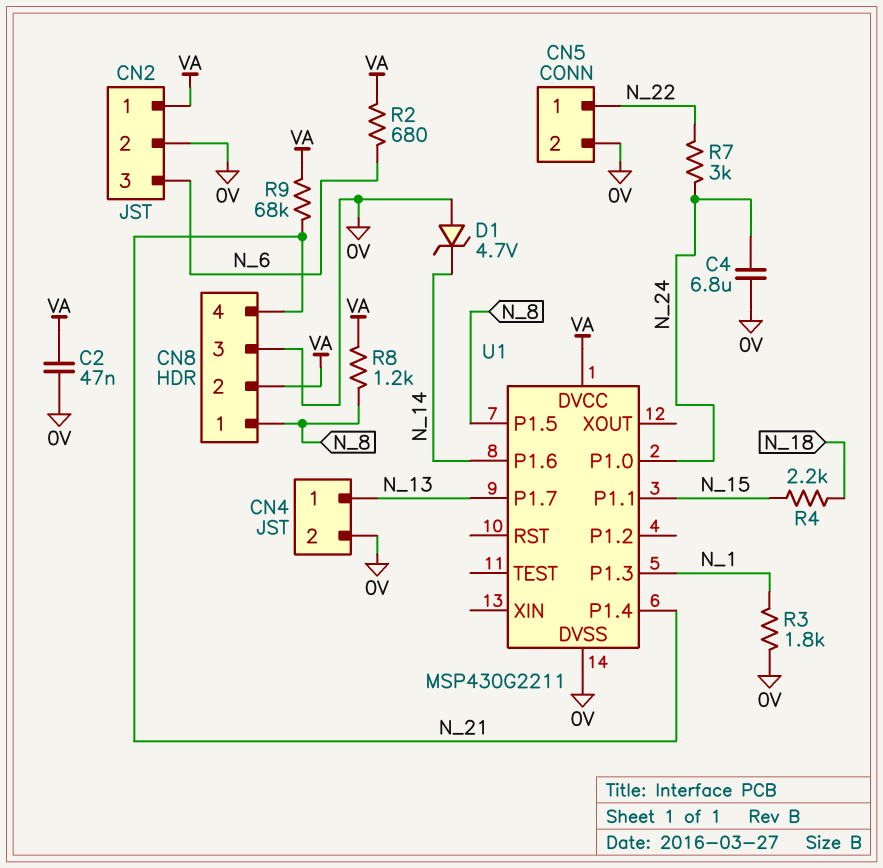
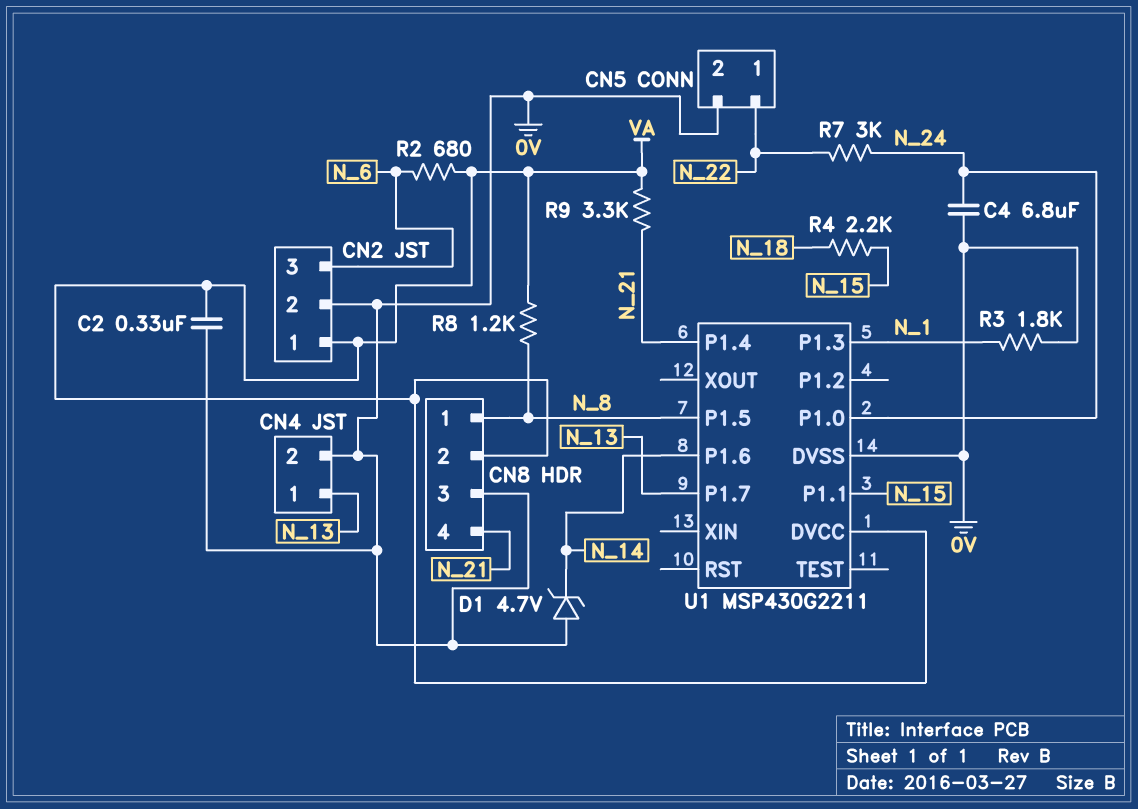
C2: 47nF (0V, VA) -> 330nF (0V, VA)
R9: 68k (N_21, VA) -> 3.3k (N_21, VA)

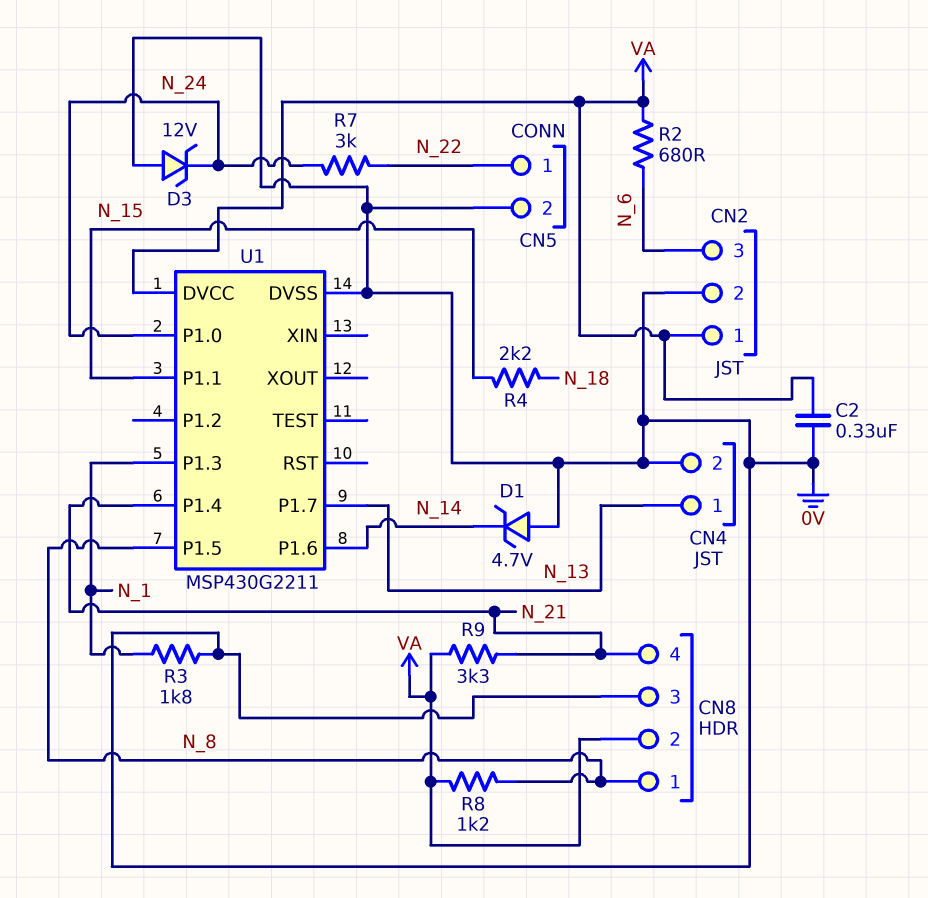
C4: 6.8uF (0V, N_24) -> none
D3: none -> zener 12V (A 0V, K N_24)

